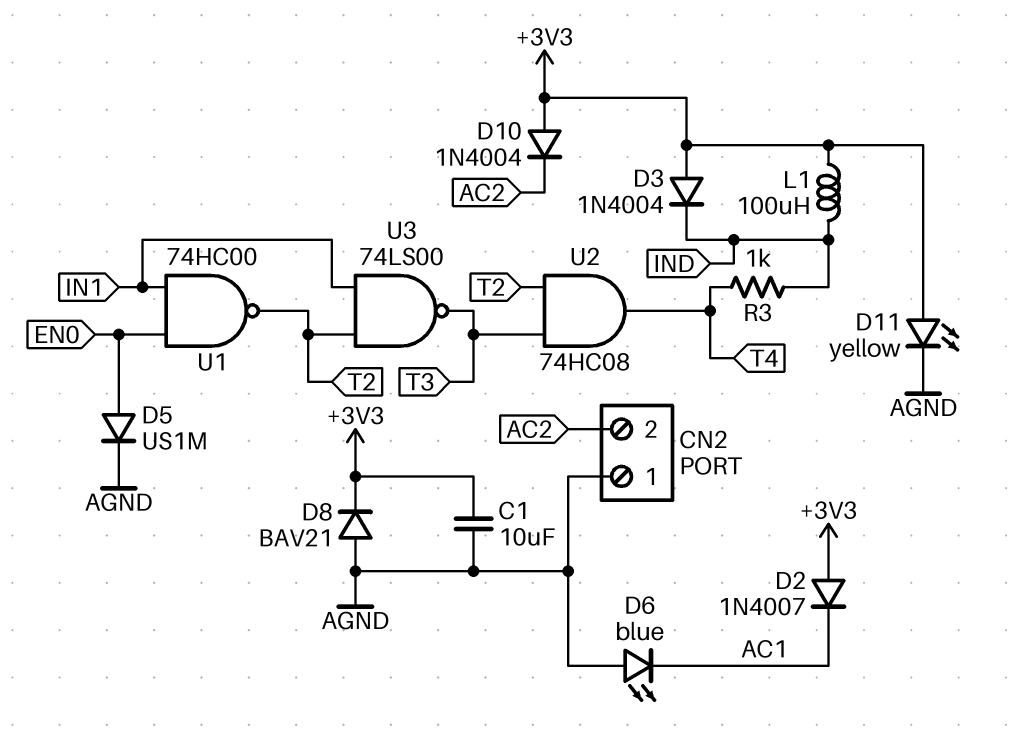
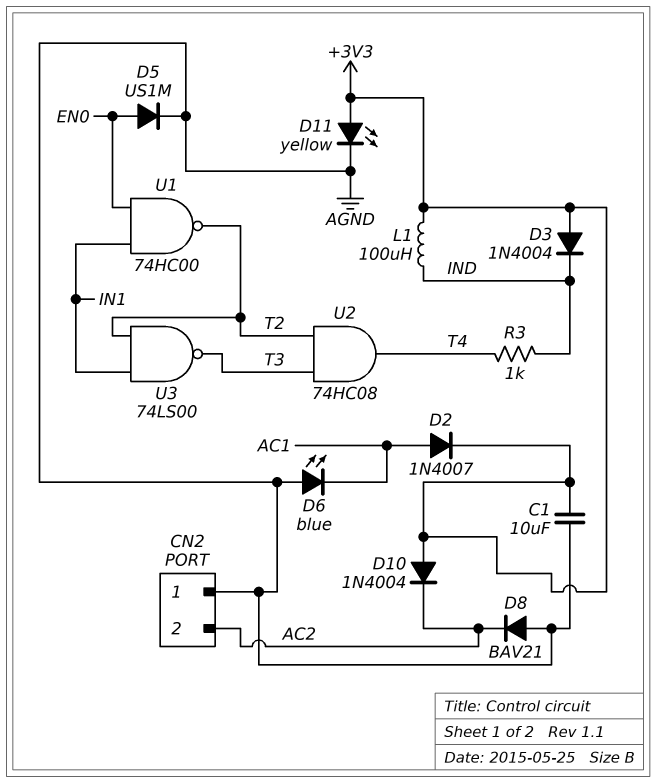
D2: diode 1N4007 (A +3V3, K AC1) -> diode 1N4007 (A AC1, K +3V3)
D8: diode BAV21 (A AGND, K +3V3) -> diode BAV21 (A AGND, K AC2)

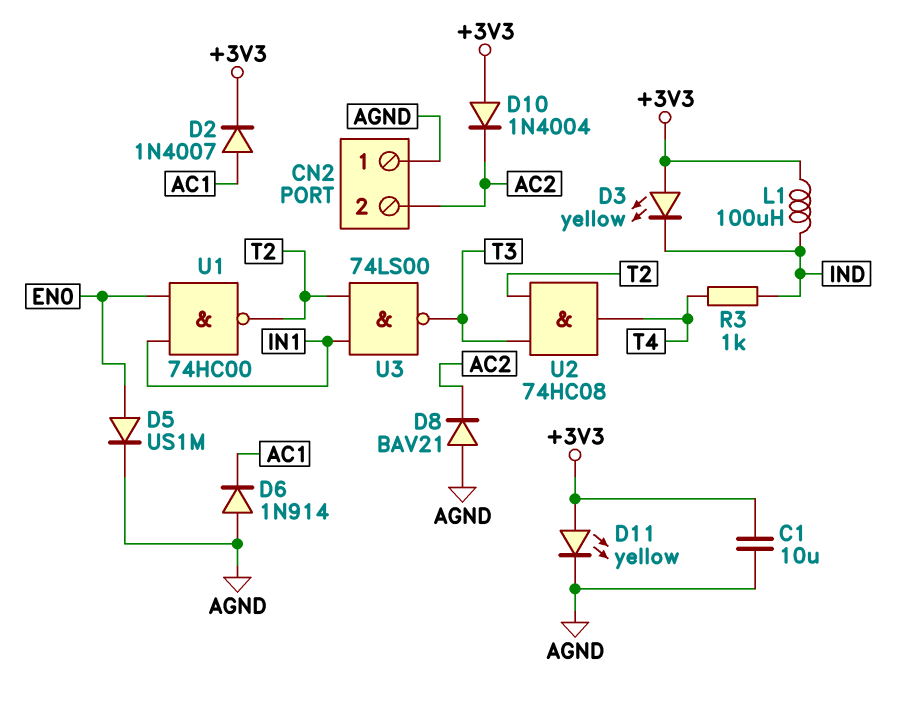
D3: diode 1N4004 (A +3V3, K IND) -> LED yellow (A +3V3, K IND)
D6: LED blue (A AGND, K AC1) -> diode 1N914 (A AGND, K AC1)

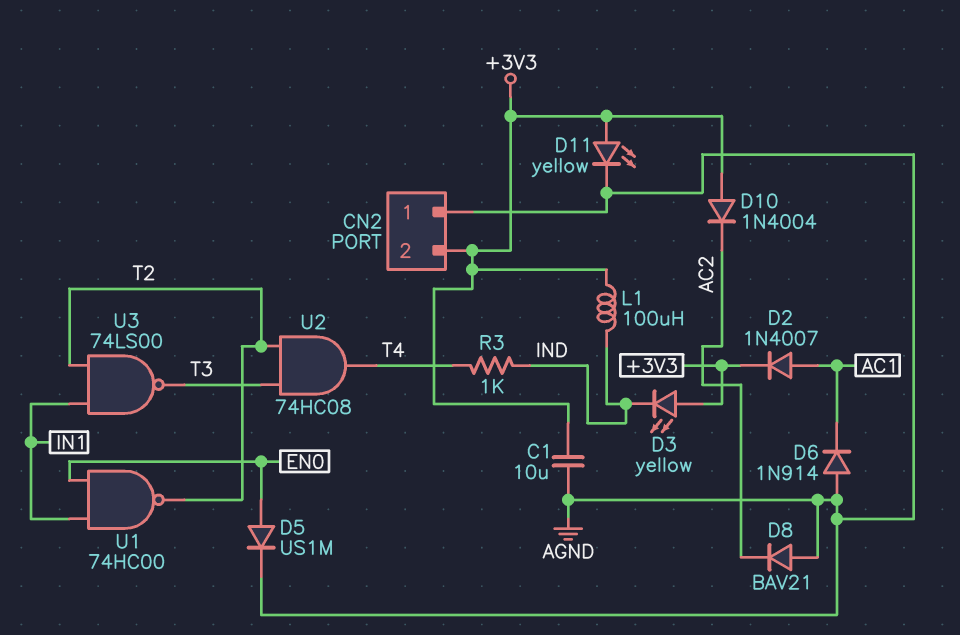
CN2 pin 2: AC2 -> +3V3

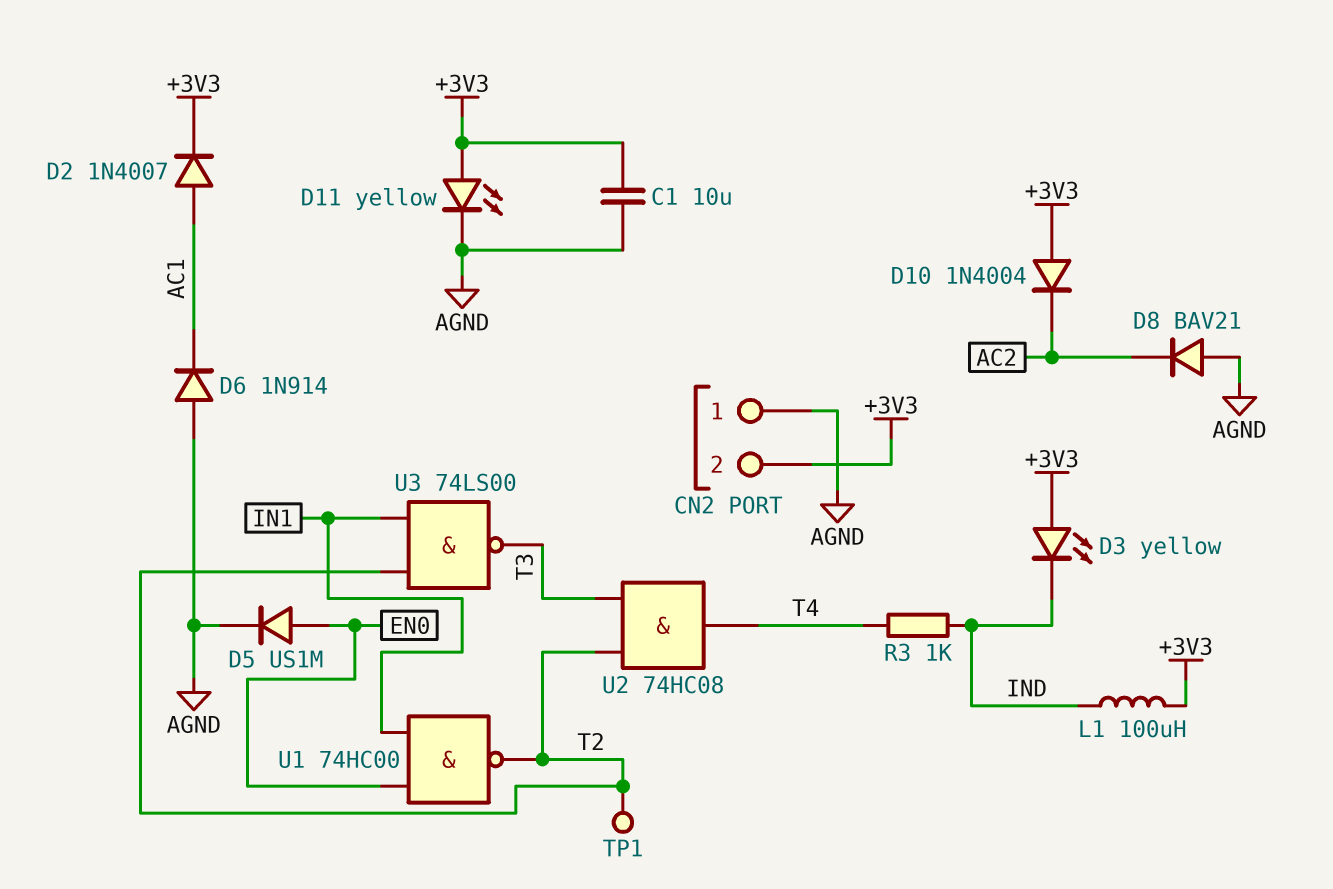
TP1: none -> test point (T2)

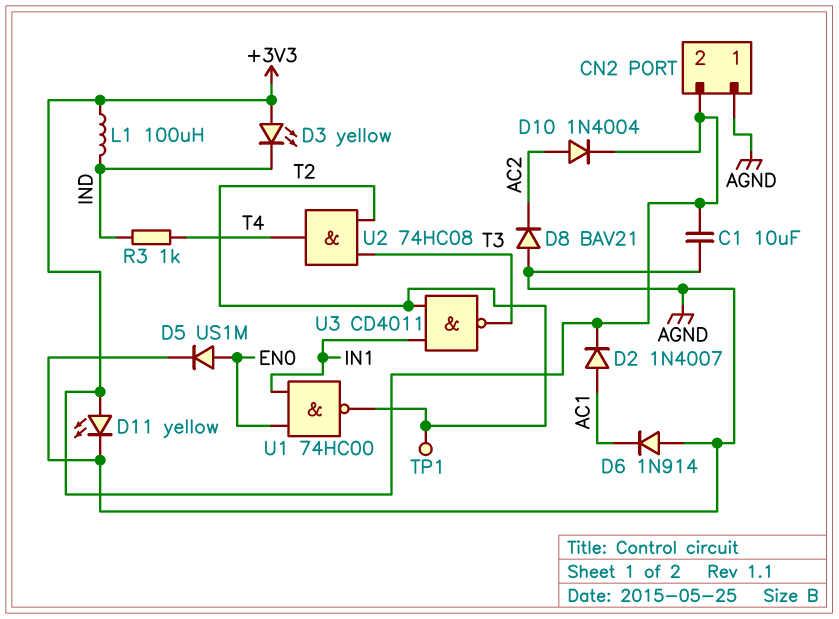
D10: diode 1N4004 (A +3V3, K AC2) -> diode 1N4004 (A AC2, K +3V3)
U3: NAND 74LS00 (in IN1, in T2, out T3) -> NAND CD4011 (in IN1, in T2, out T3)

